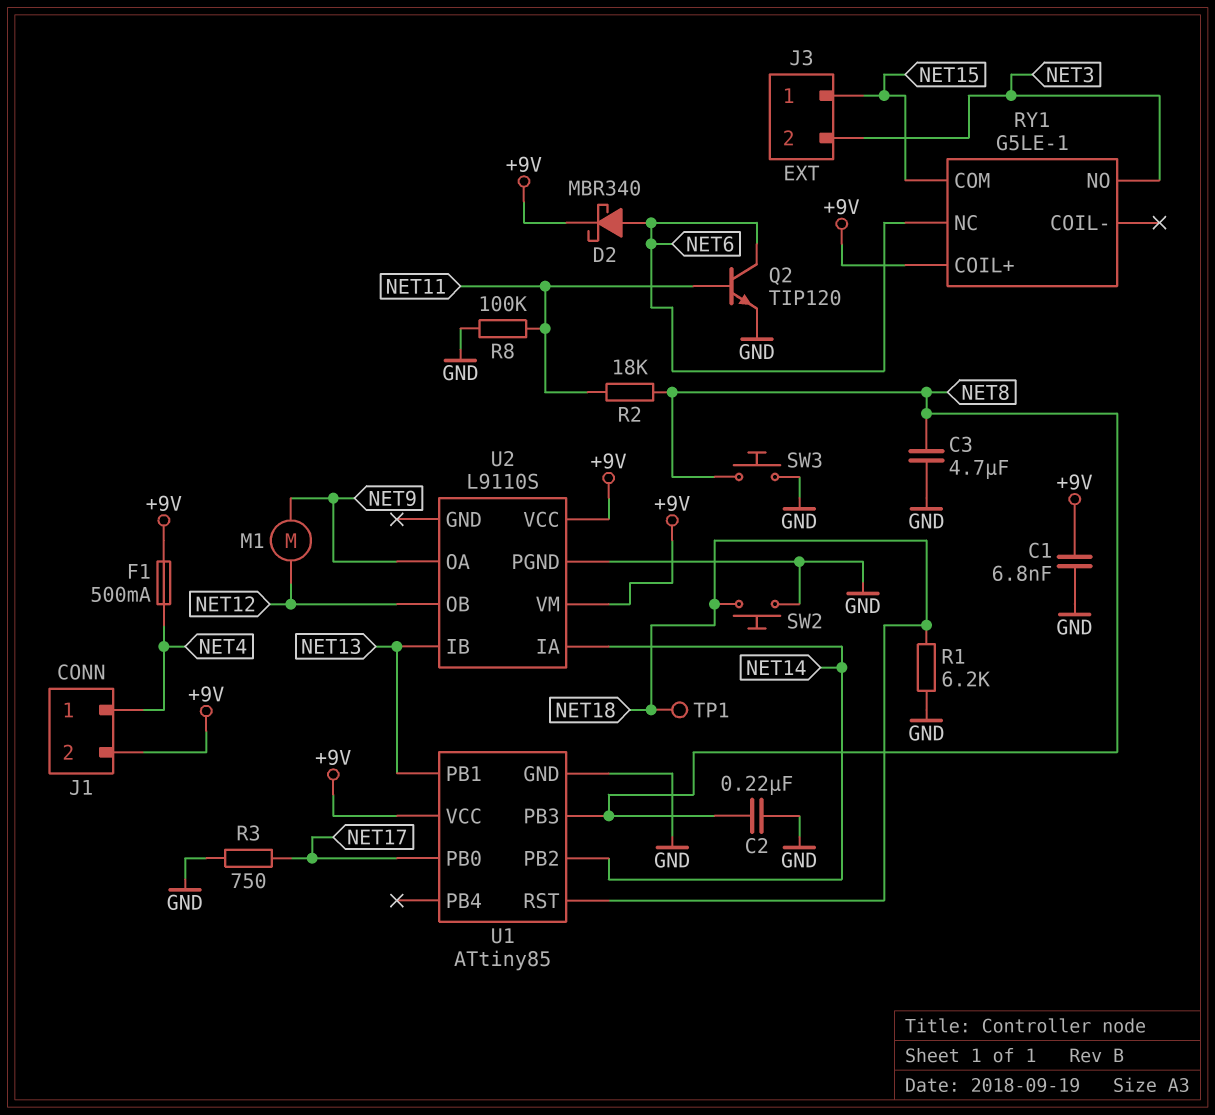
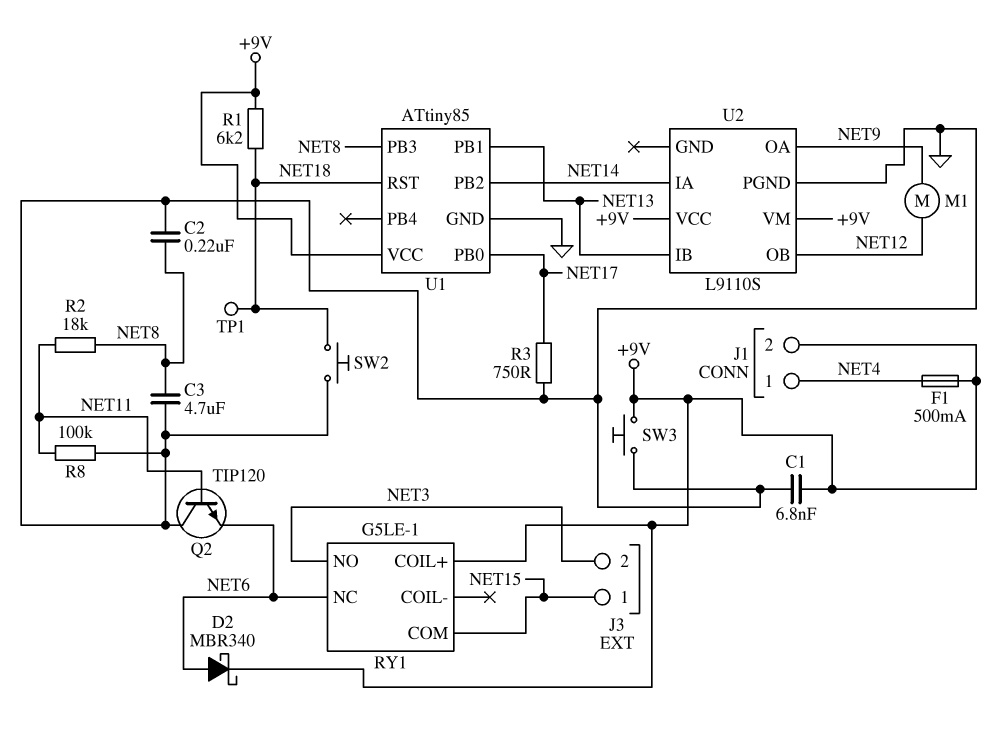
Q2: NPN TIP120 (B NET11, C NET6, E GND) -> NPN TIP120 (B NET11, C GND, E NET6)
R1: 6.2k (GND, NET18) -> 6.2k (+9V, NET18)
SW3: button (GND, NET8) -> button (+9V, GND)

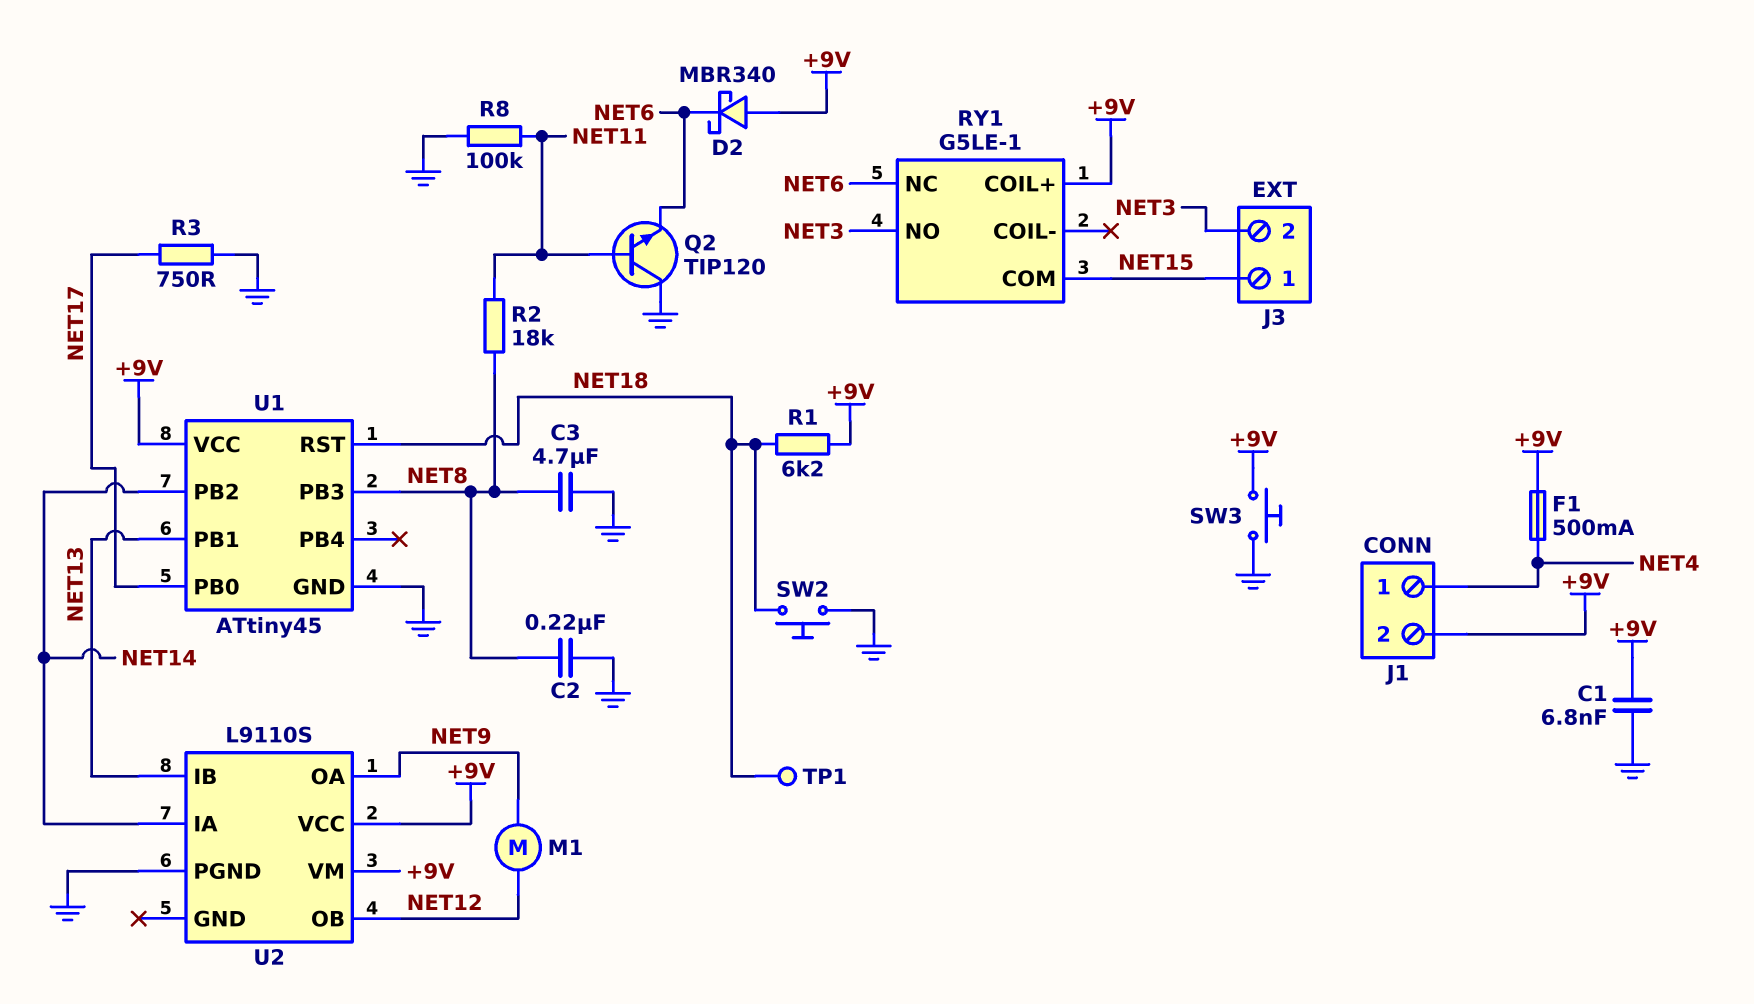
D2: schottky MBR340 (A NET6, K +9V) -> schottky MBR340 (A +9V, K NET6)
U1: ATtiny85 -> ATtiny45

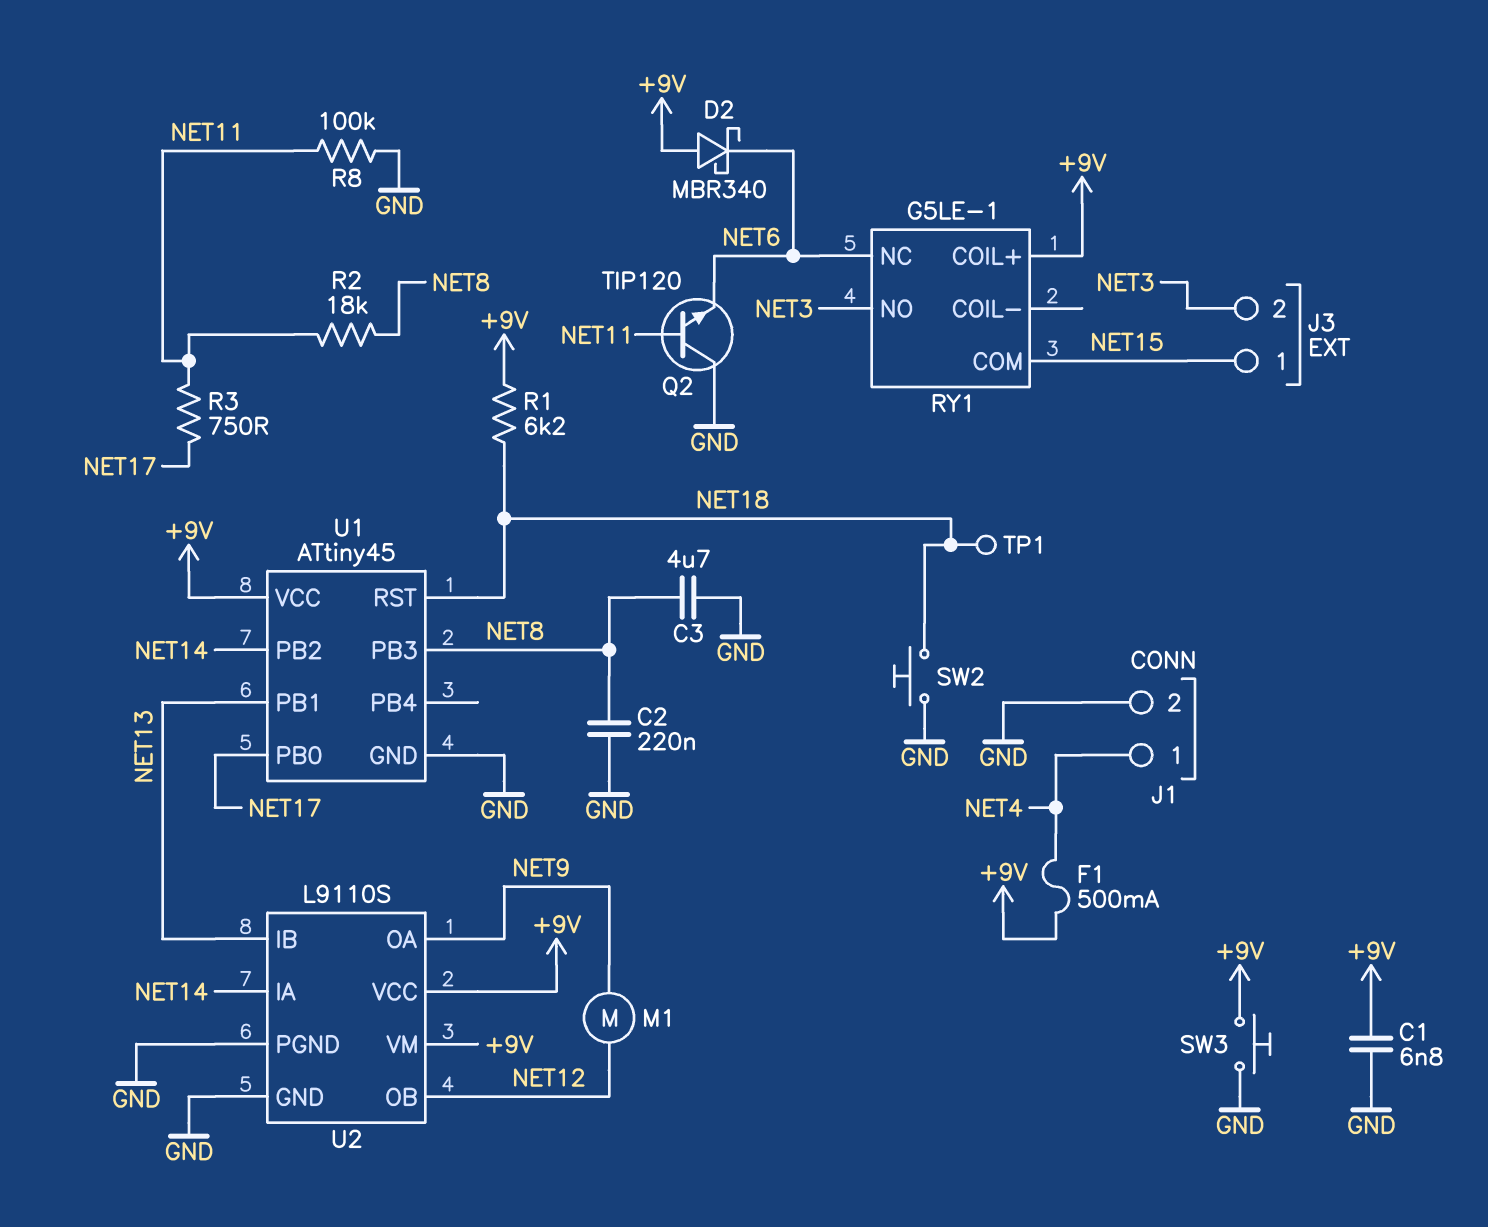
J1 pin 2: +9V -> GND
R3: 750 (GND, NET17) -> 750 (NET11, NET17)
U2 pin GND: none -> GND

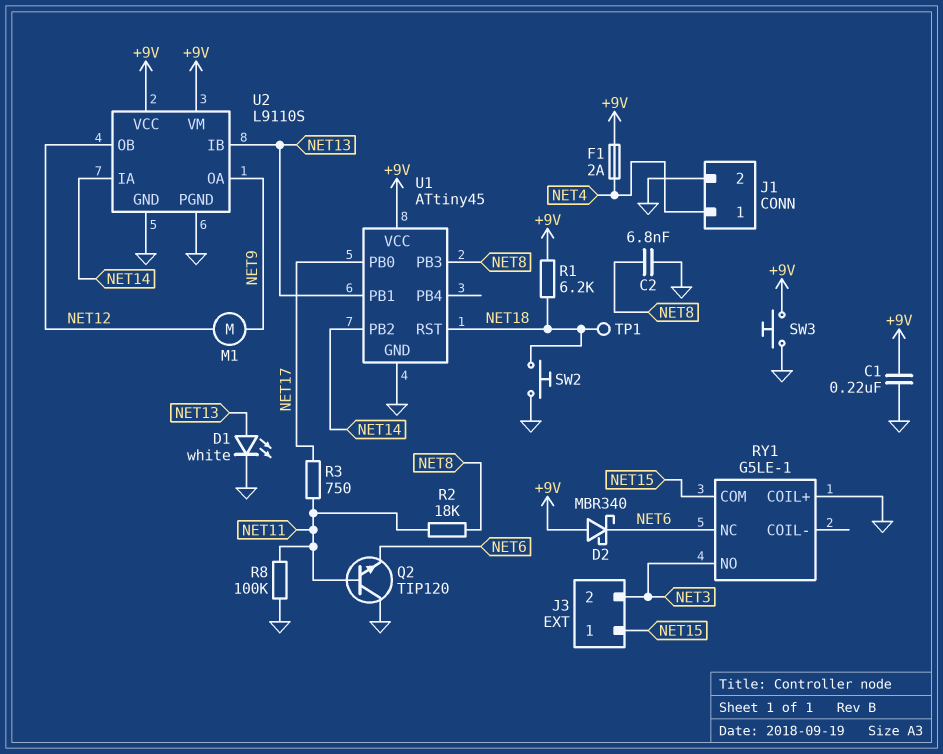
C1: 6.8nF (+9V, GND) -> 220nF (+9V, GND)
C2: 220nF (GND, NET8) -> 6.8nF (GND, NET8)
C3: 4.7uF (GND, NET8) -> none
D1: none -> LED white (A NET13, K GND)
F1: 500mA (+9V, NET4) -> 2A (+9V, NET4)
RY1 pin COIL+: +9V -> GND

